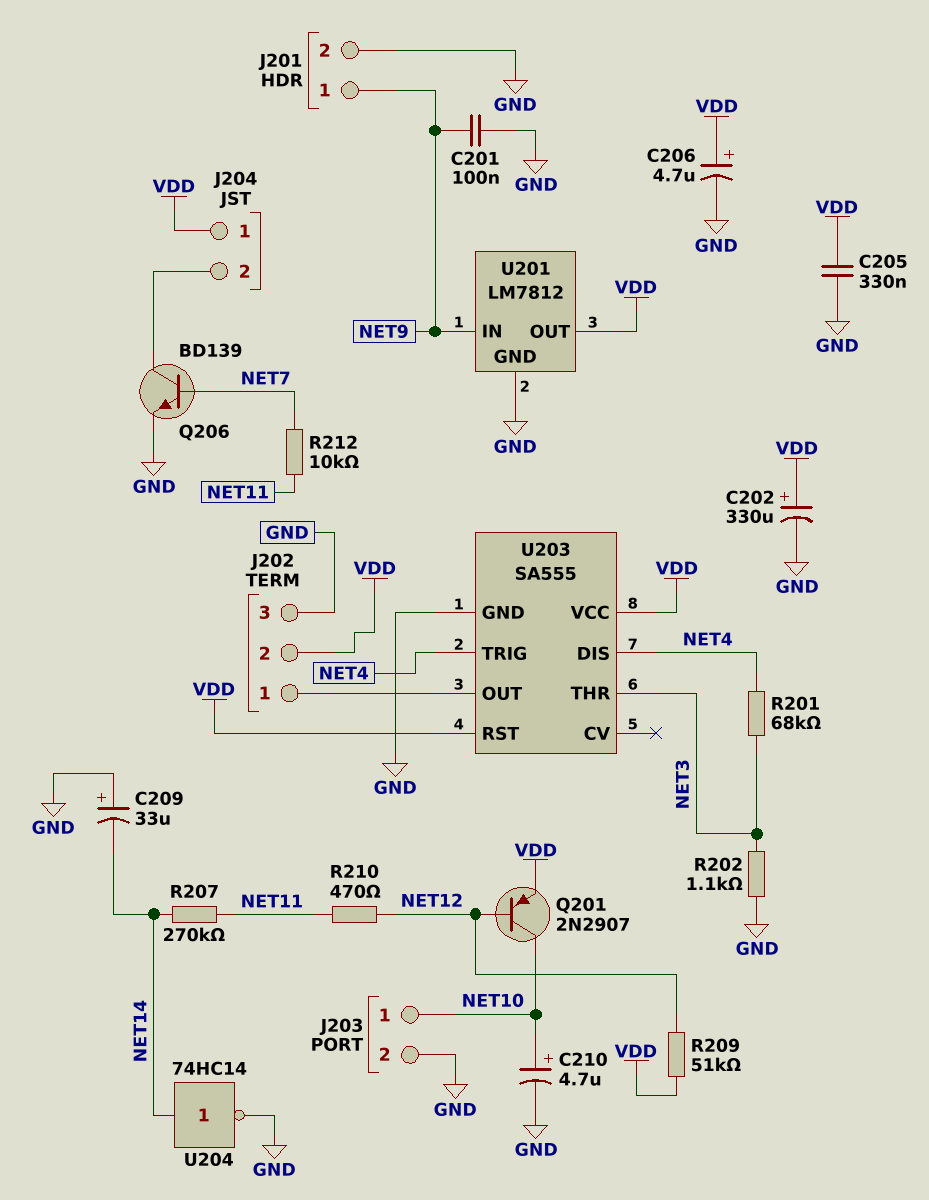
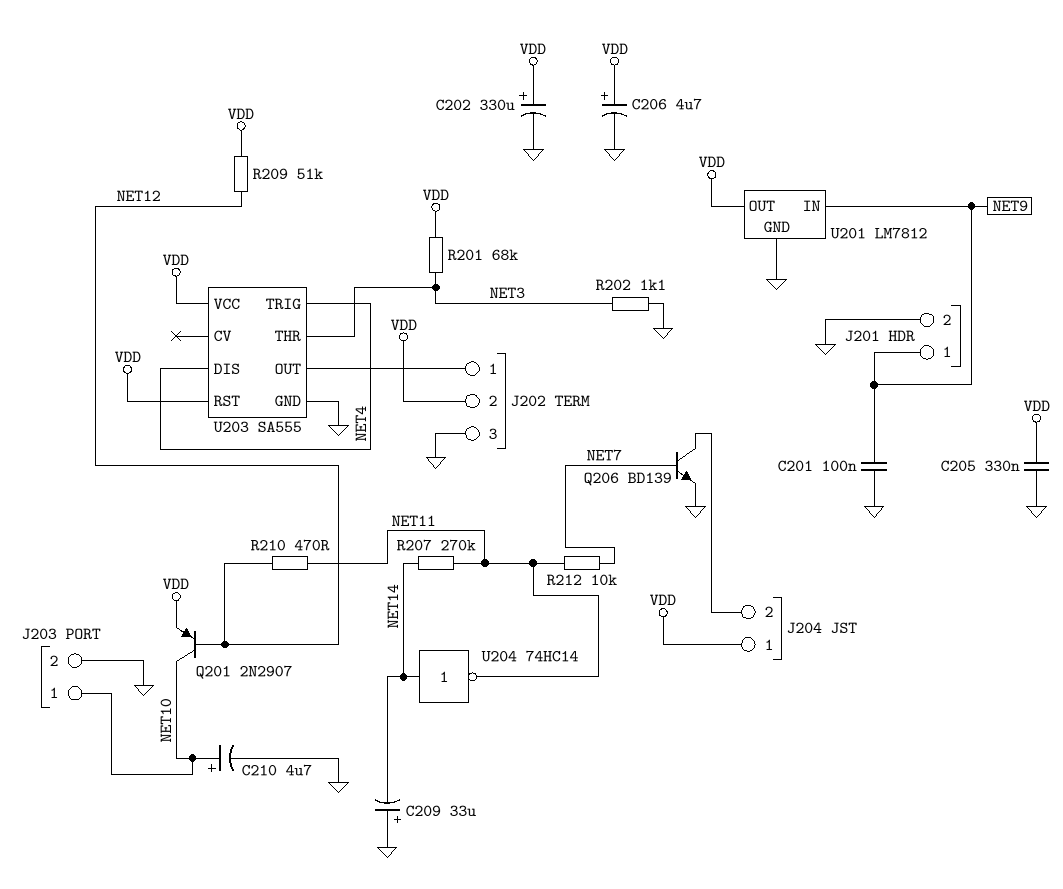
R201: 68k (NET3, NET4) -> 68k (NET3, VDD)
U204: NOT 74HC14 (in NET14, out GND) -> NOT 74HC14 (in NET14, out NET11)

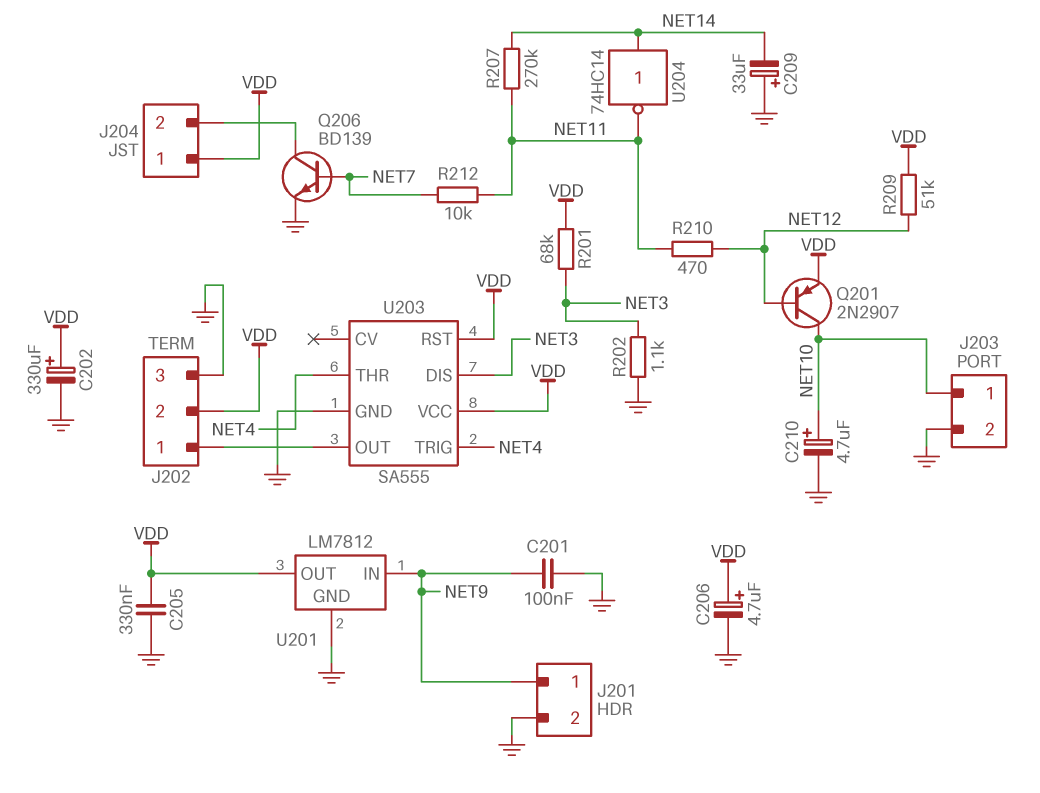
U203 pin DIS: NET4 -> NET3
U203 pin THR: NET3 -> NET4

